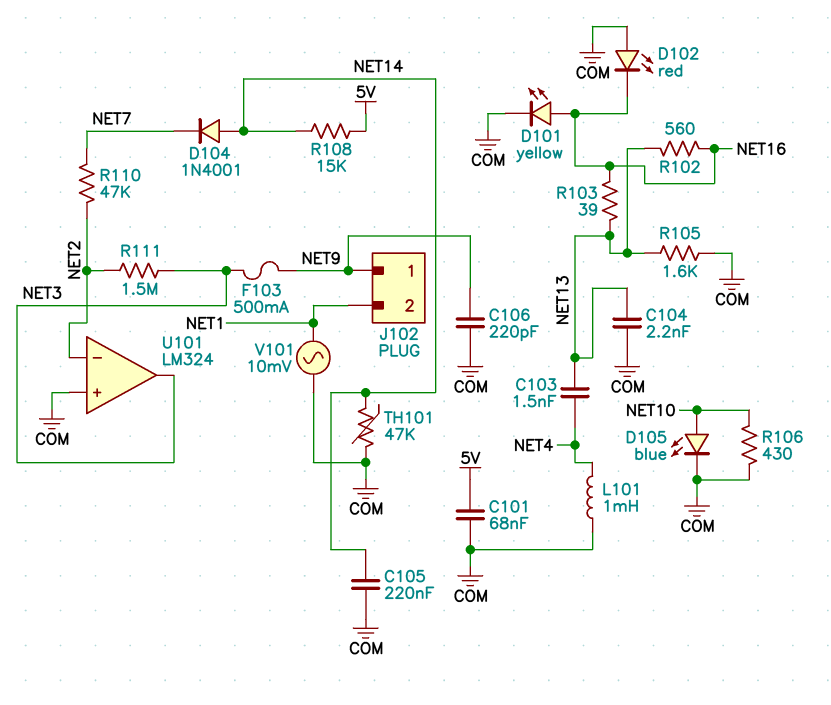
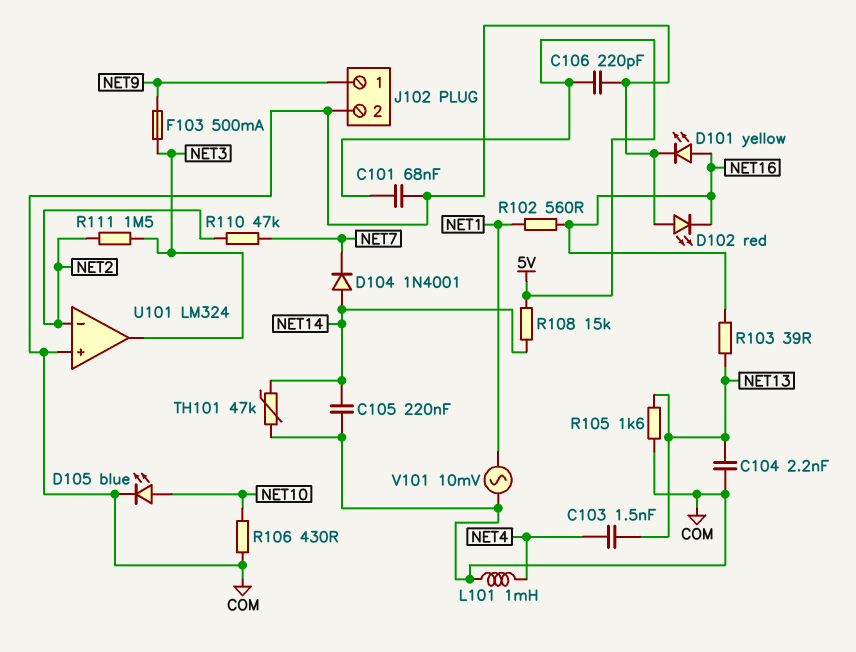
C106: 220pF (COM, NET9) -> 220pF (5V, COM)
J102 pin 2: NET1 -> COM
R102: 560 (NET13, NET16) -> 560 (NET1, NET16)

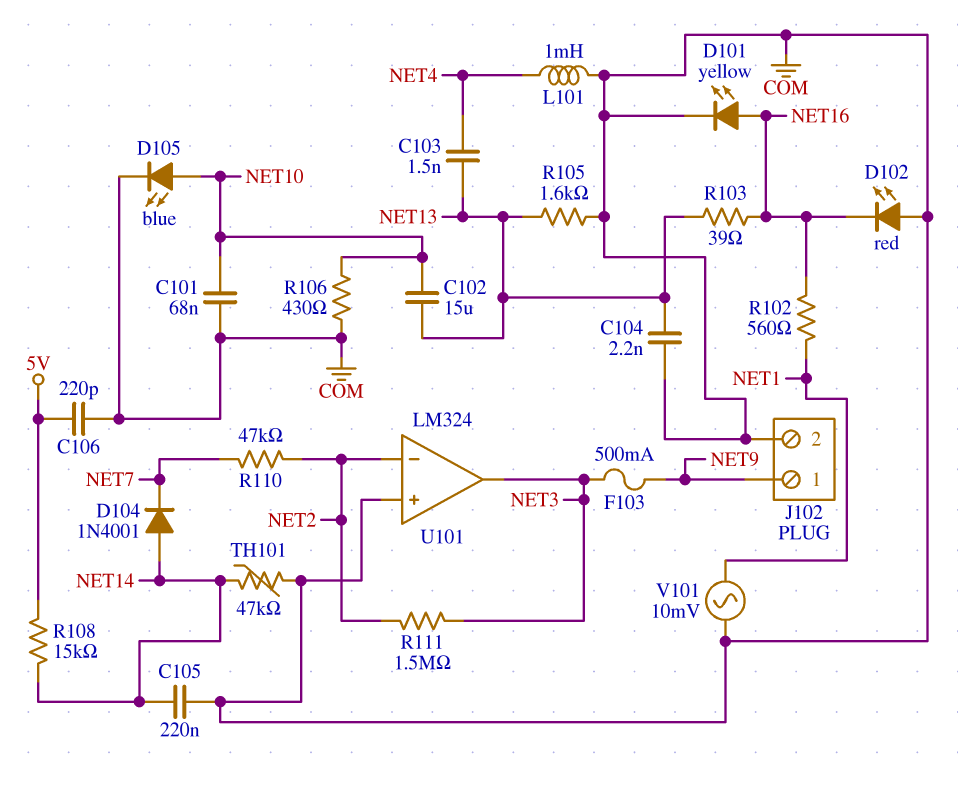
C101: 68nF (5V, COM) -> 68nF (COM, NET10)
C102: none -> 15uF (NET10, NET13)

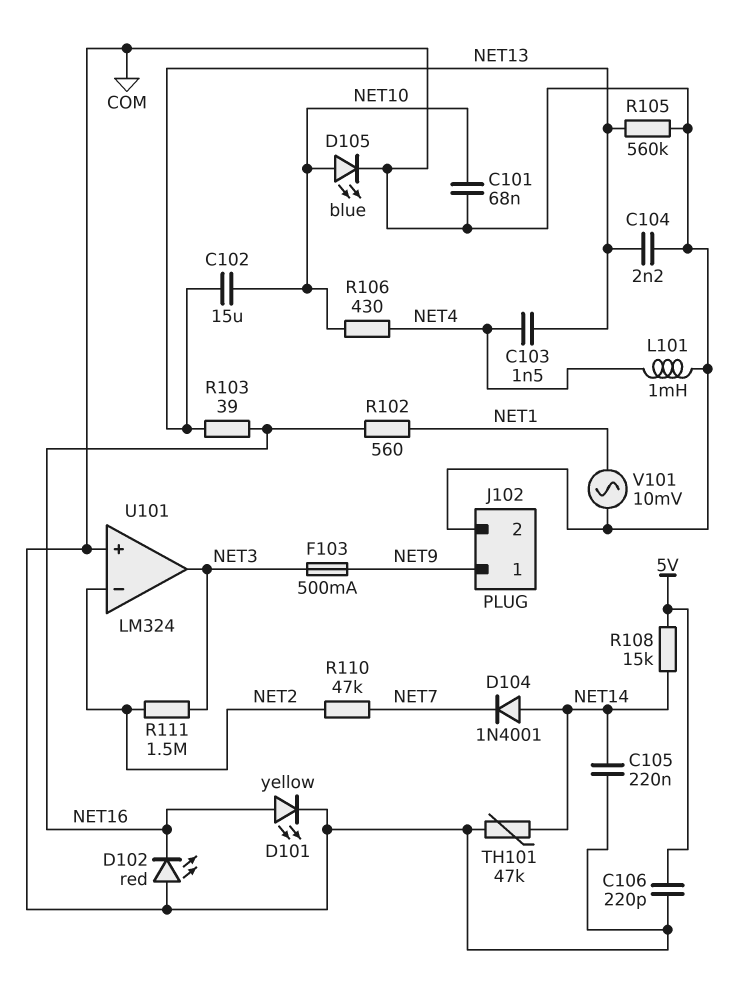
R105: 1.6k (COM, NET13) -> 560k (COM, NET13)
R106: 430 (COM, NET10) -> 430 (NET4, NET10)

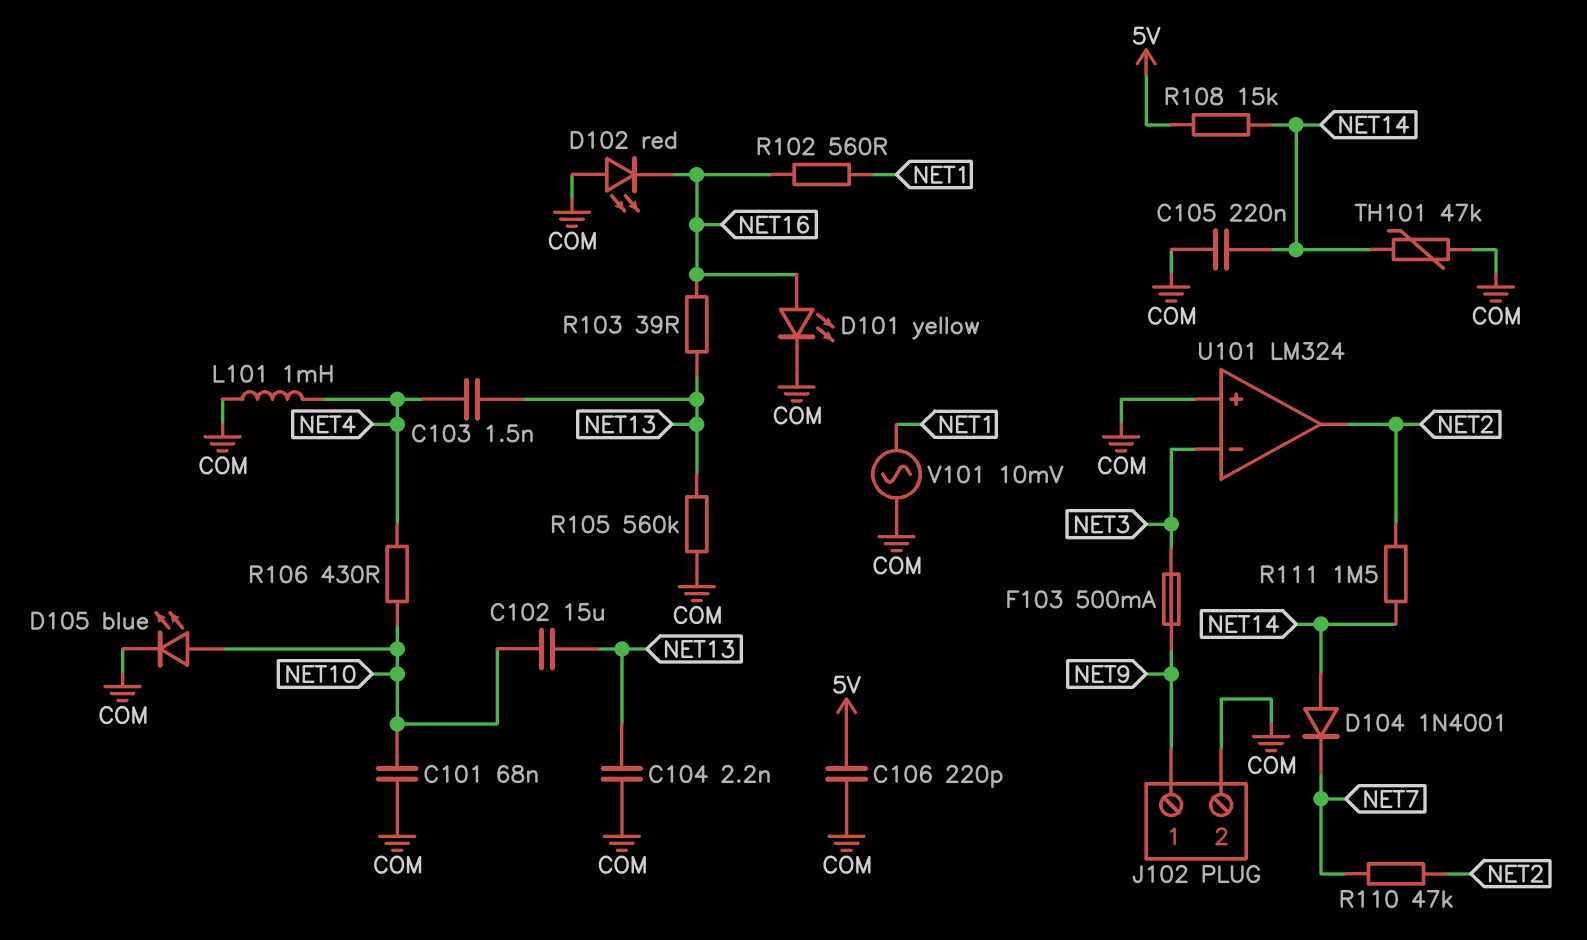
R111: 1.5M (NET2, NET3) -> 1.5M (NET2, NET14)
U101 pin in-: NET2 -> NET3
U101 pin out: NET3 -> NET2

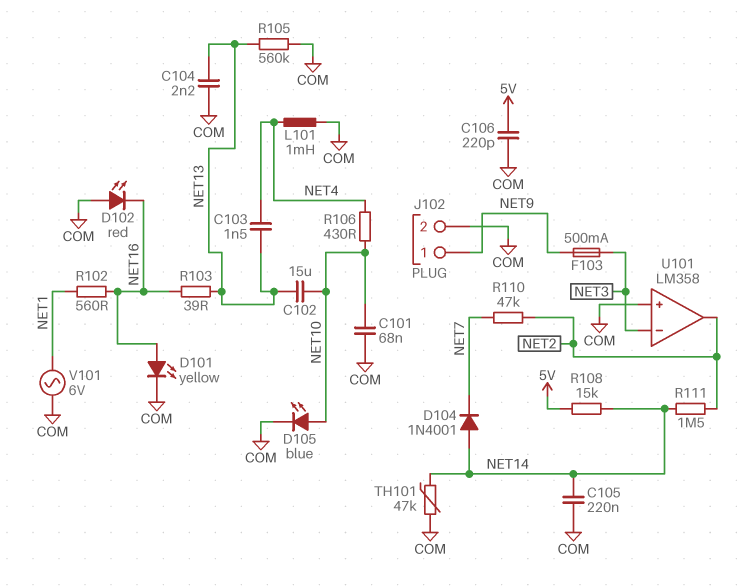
U101: LM324 -> LM358
V101: AC 10mV (COM, NET1) -> AC 6V (COM, NET1)

